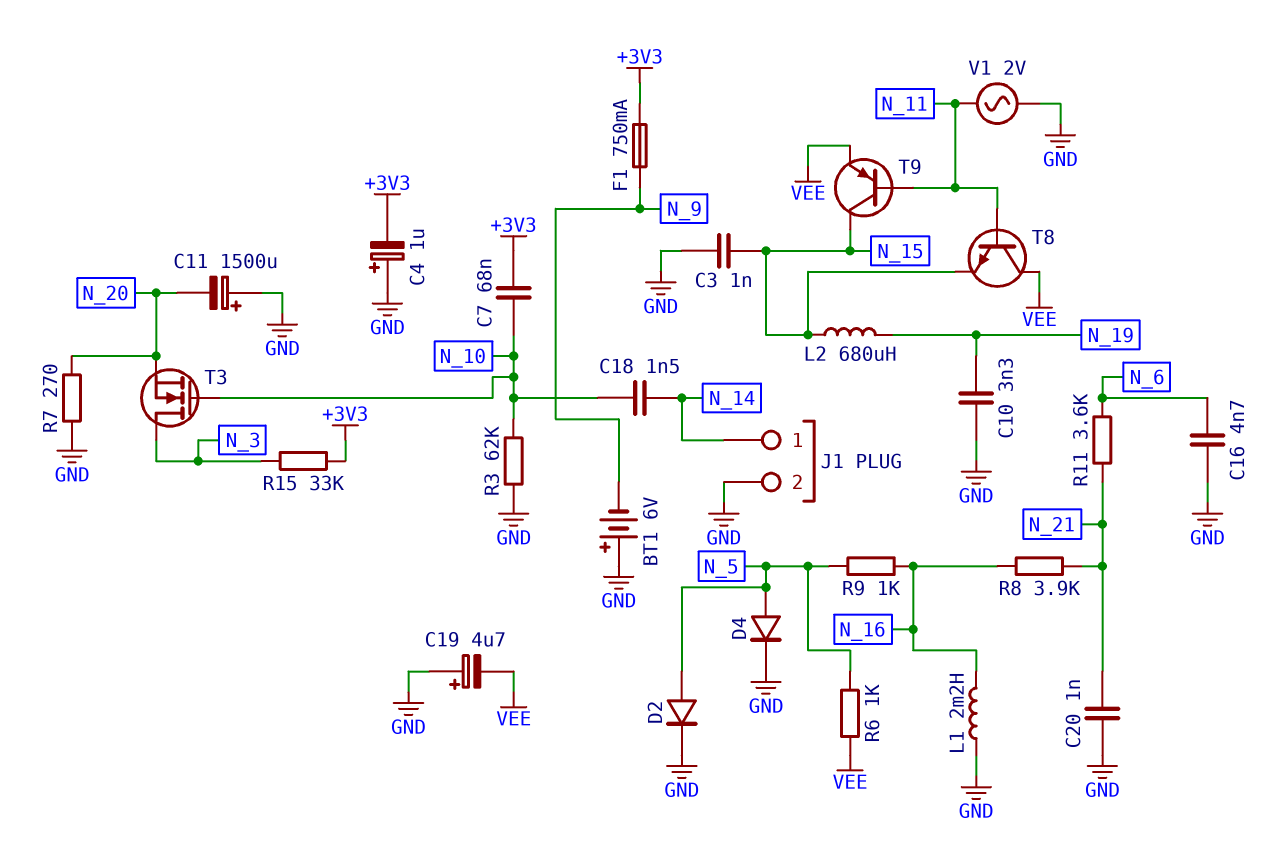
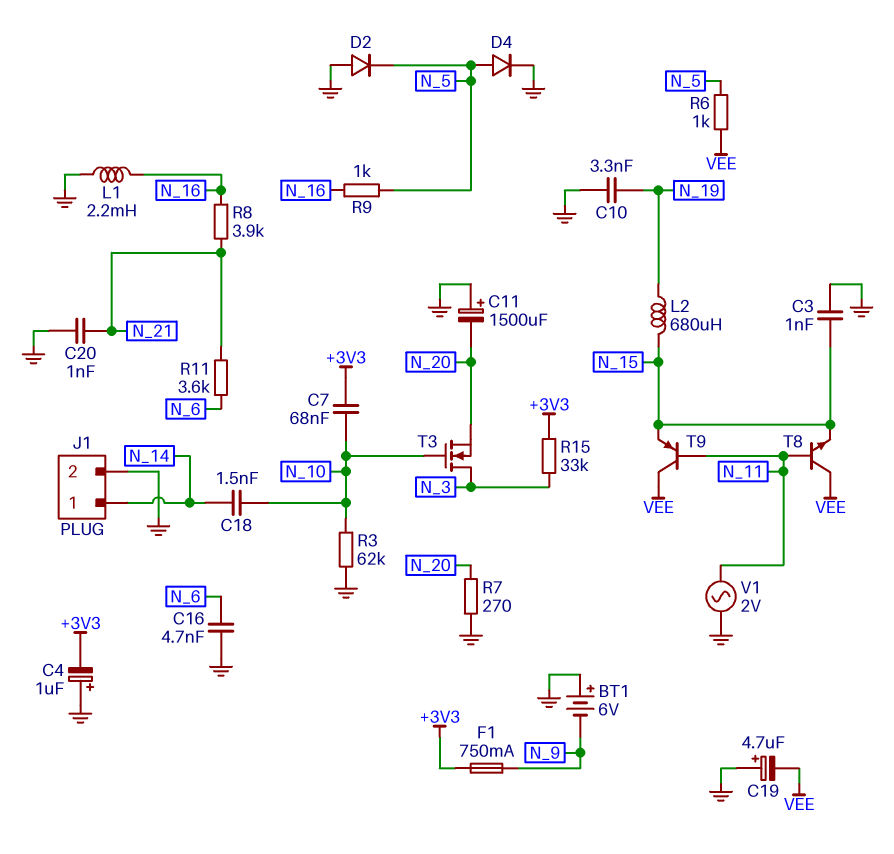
D2: diode (A N_5, K GND) -> diode (A GND, K N_5)
T9: PNP (B N_11, C N_15, E VEE) -> PNP (B N_11, C VEE, E N_15)

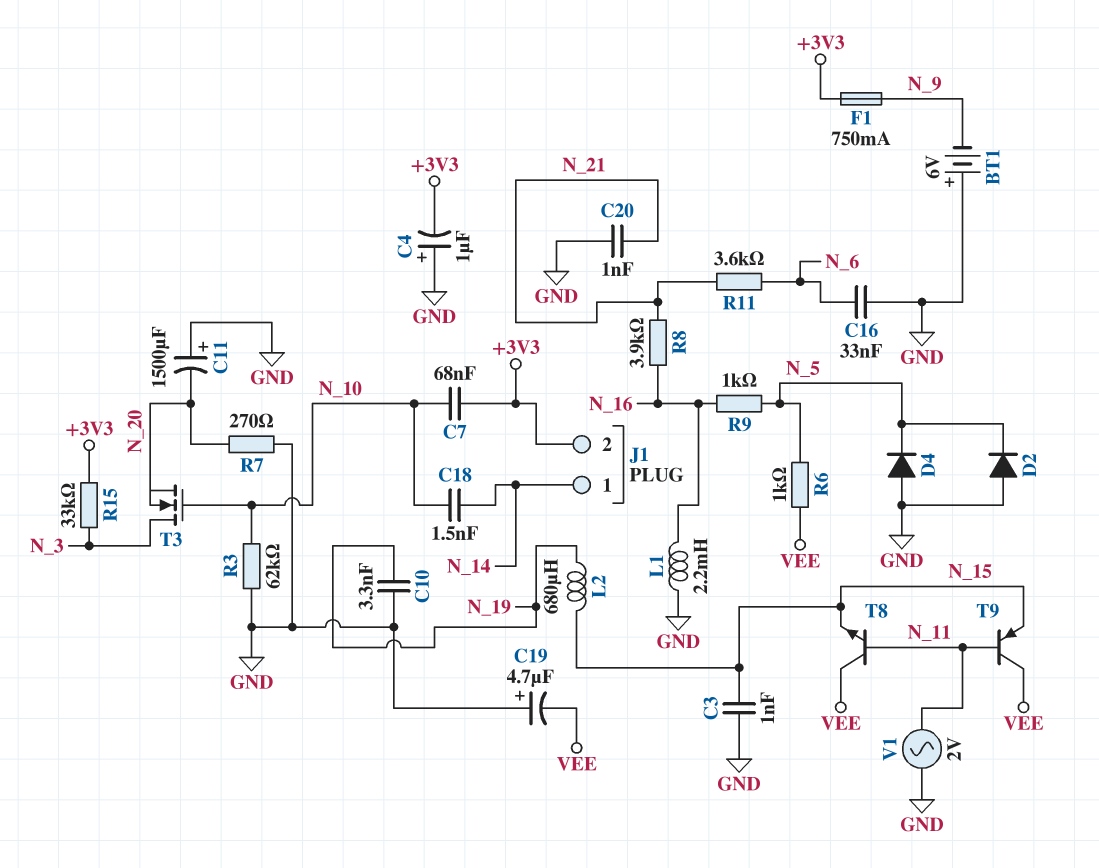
C16: 4.7nF (GND, N_6) -> 33nF (GND, N_6)
D4: diode (A N_5, K GND) -> diode (A GND, K N_5)
J1 pin 2: GND -> +3V3

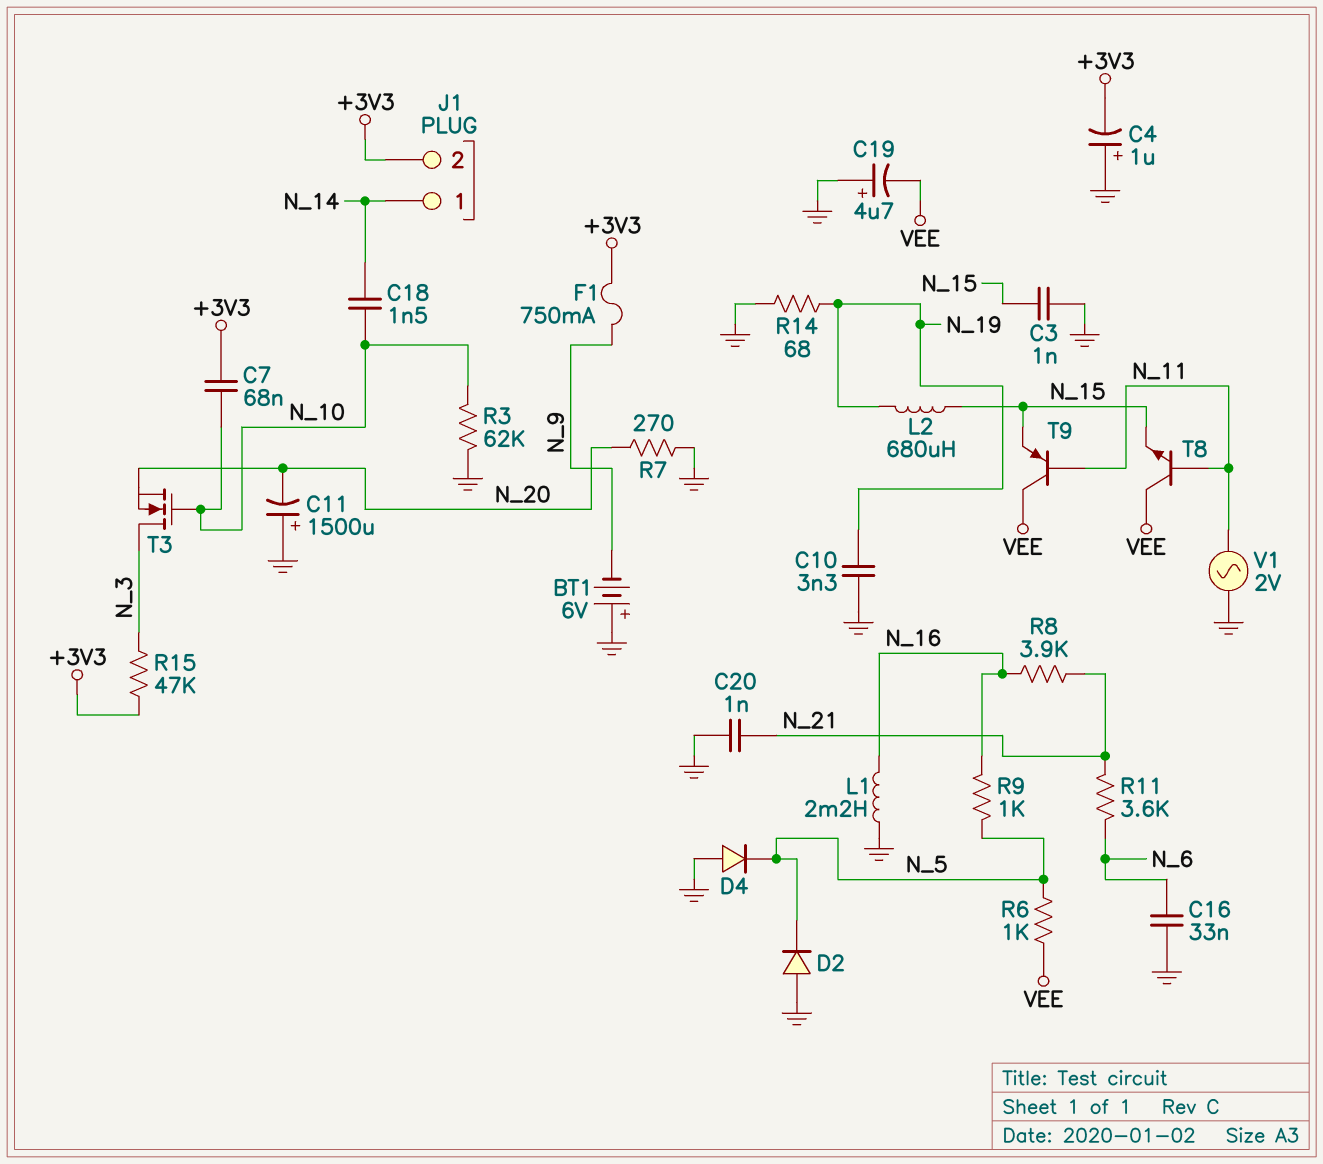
R14: none -> 68 (GND, N_19)
R15: 33k (+3V3, N_3) -> 47k (+3V3, N_3)

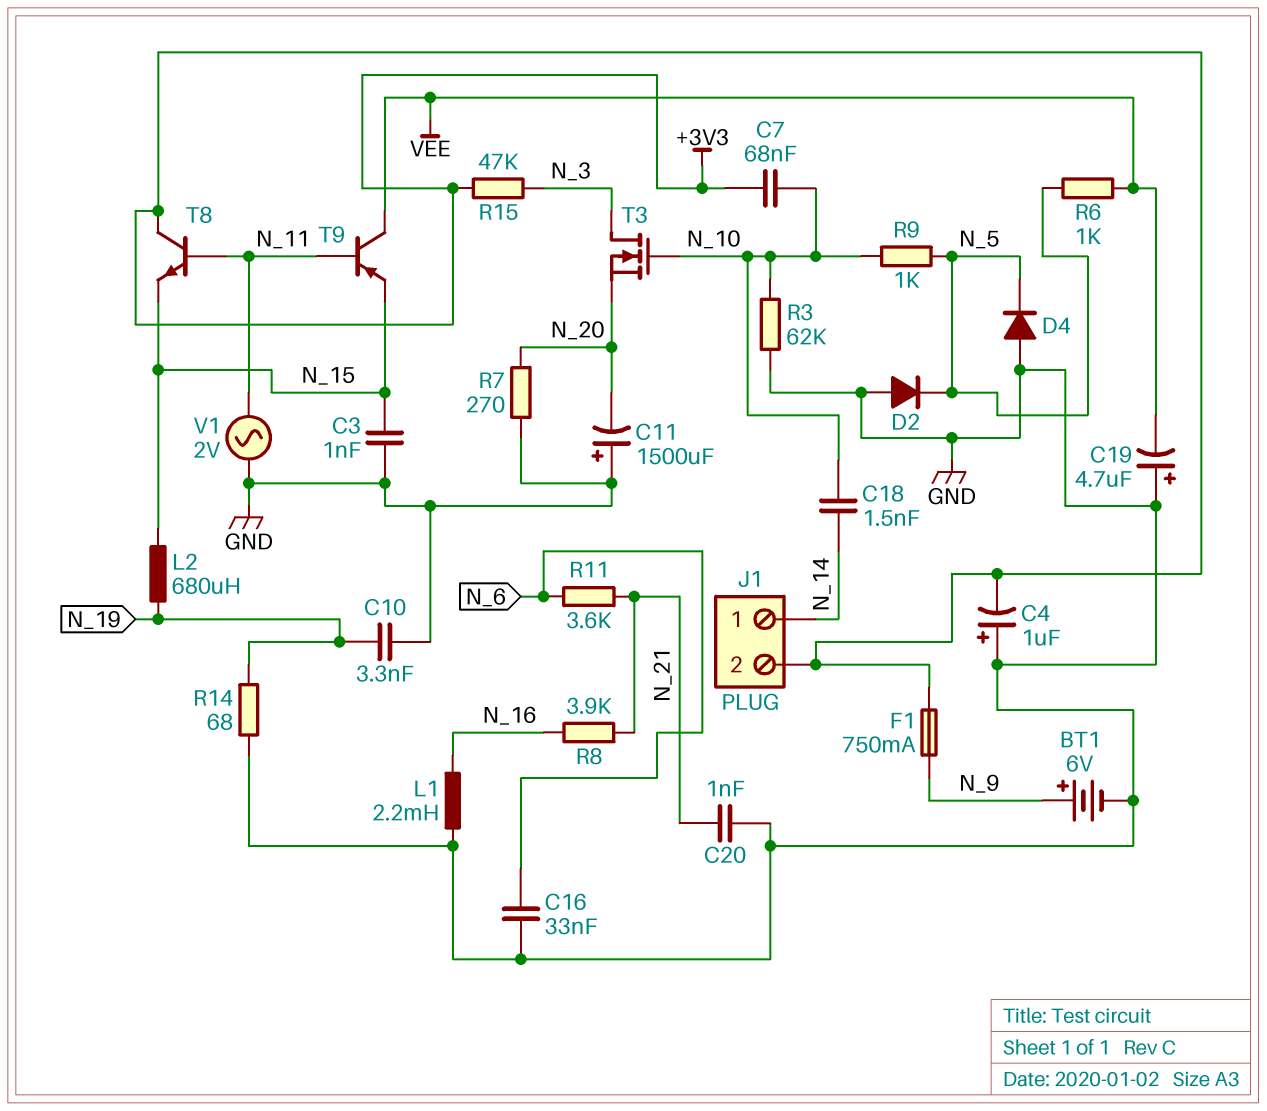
BT1: 6V (plus GND, minus N_9) -> 6V (plus N_9, minus GND)
R9: 1k (N_5, N_16) -> 1k (N_5, N_10)
T8: NPN (B N_11, C VEE, E N_15) -> NPN (B N_11, C +3V3, E N_15)

